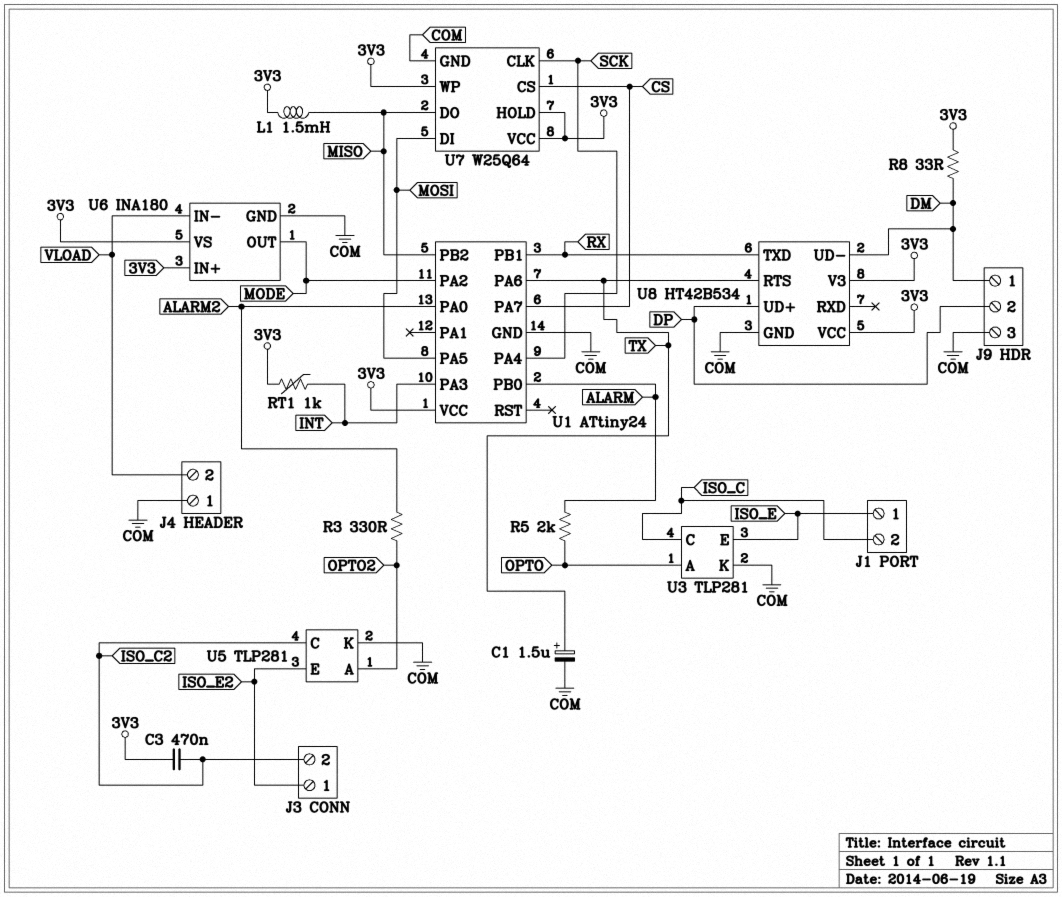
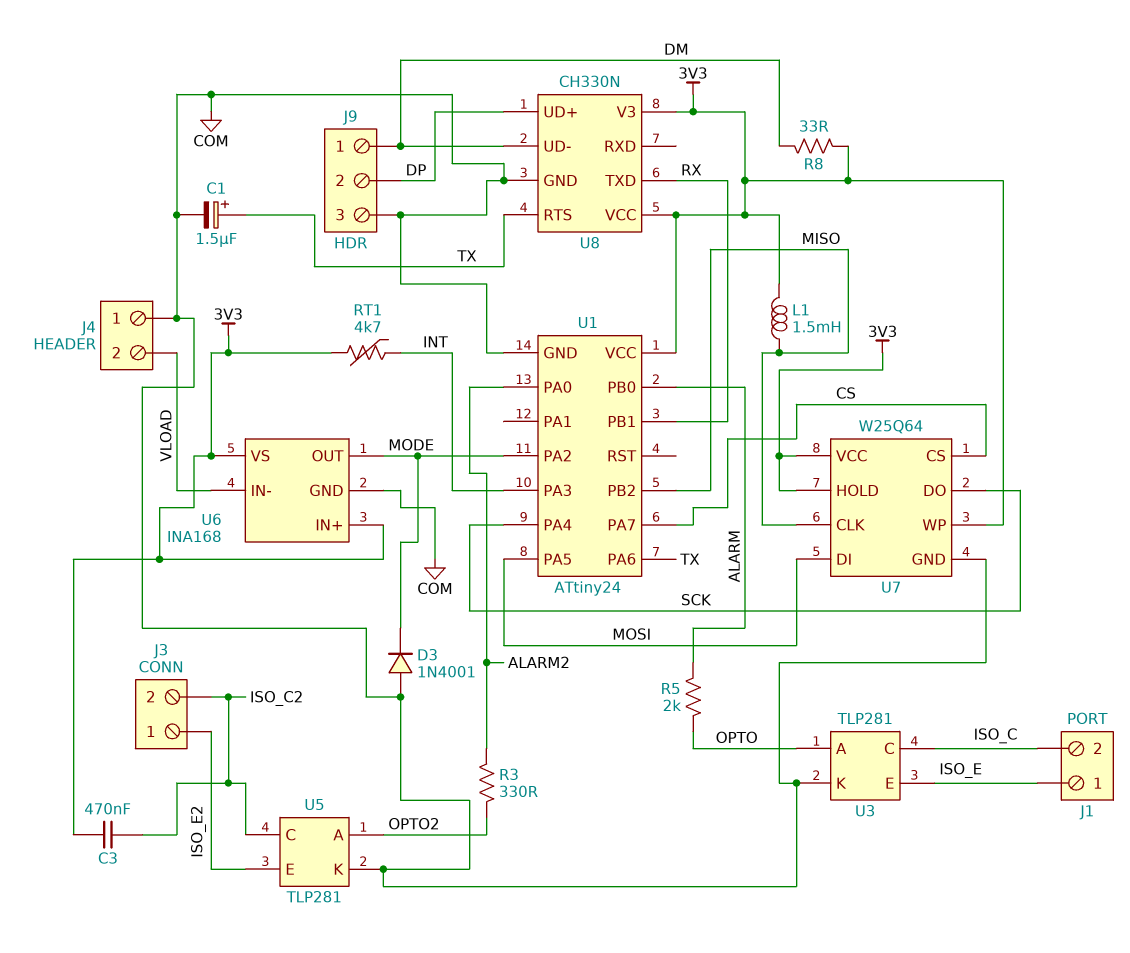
D3: none -> diode 1N4001 (A COM, K MODE)
RT1: 1k (3V3, INT) -> 4.7k (3V3, INT)
U6: INA180 -> INA168
U7 pin CLK: SCK -> MISO
U7 pin DO: MISO -> SCK
U8: HT42B534 -> CH330N

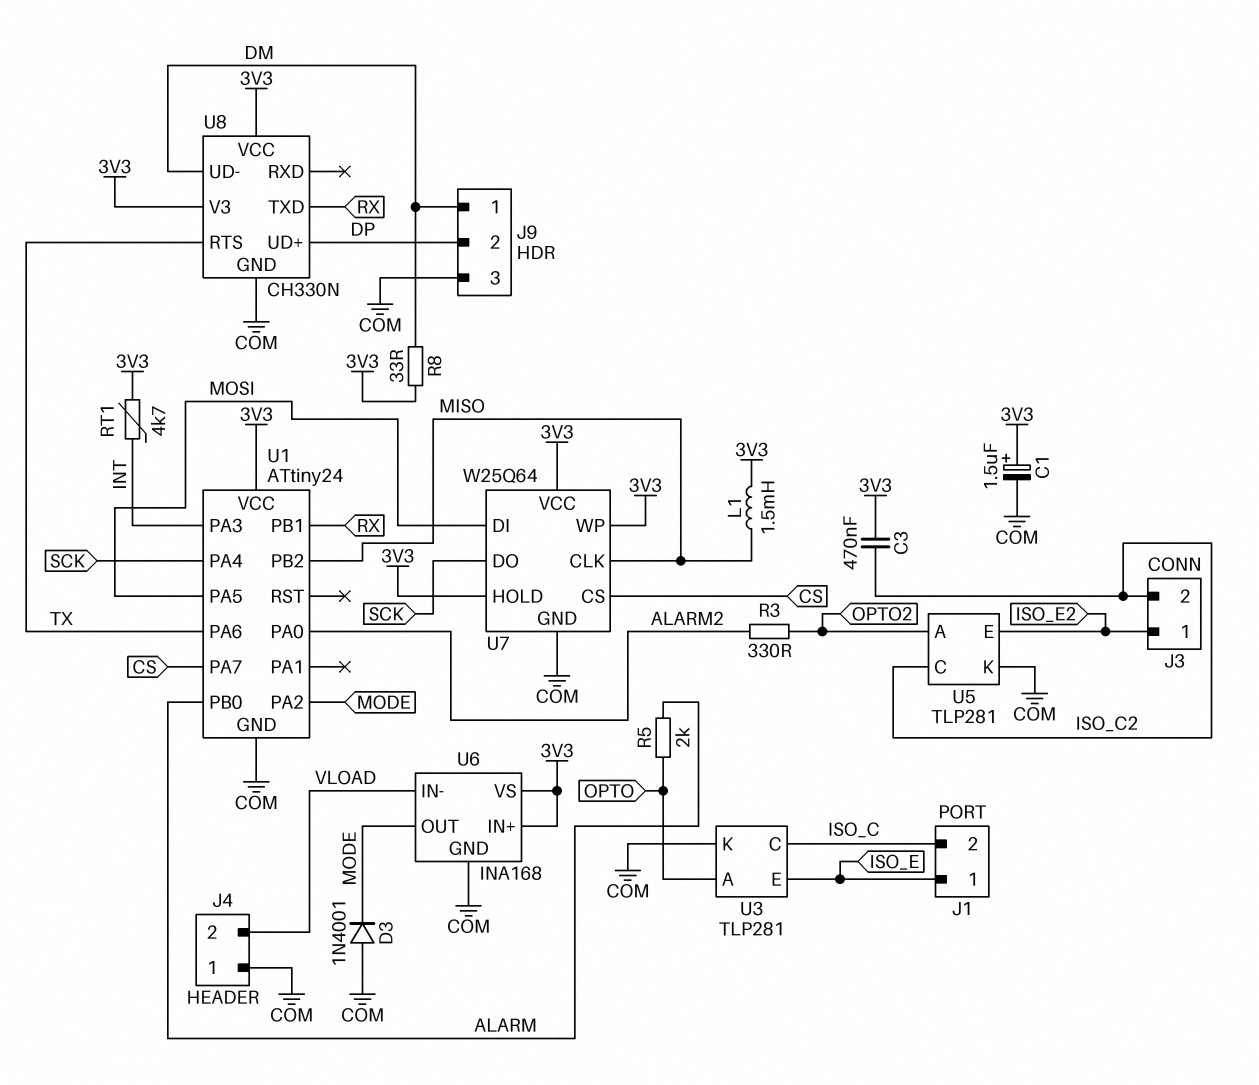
C1: 1.5uF (plus TX, minus COM) -> 1.5uF (plus 3V3, minus COM)

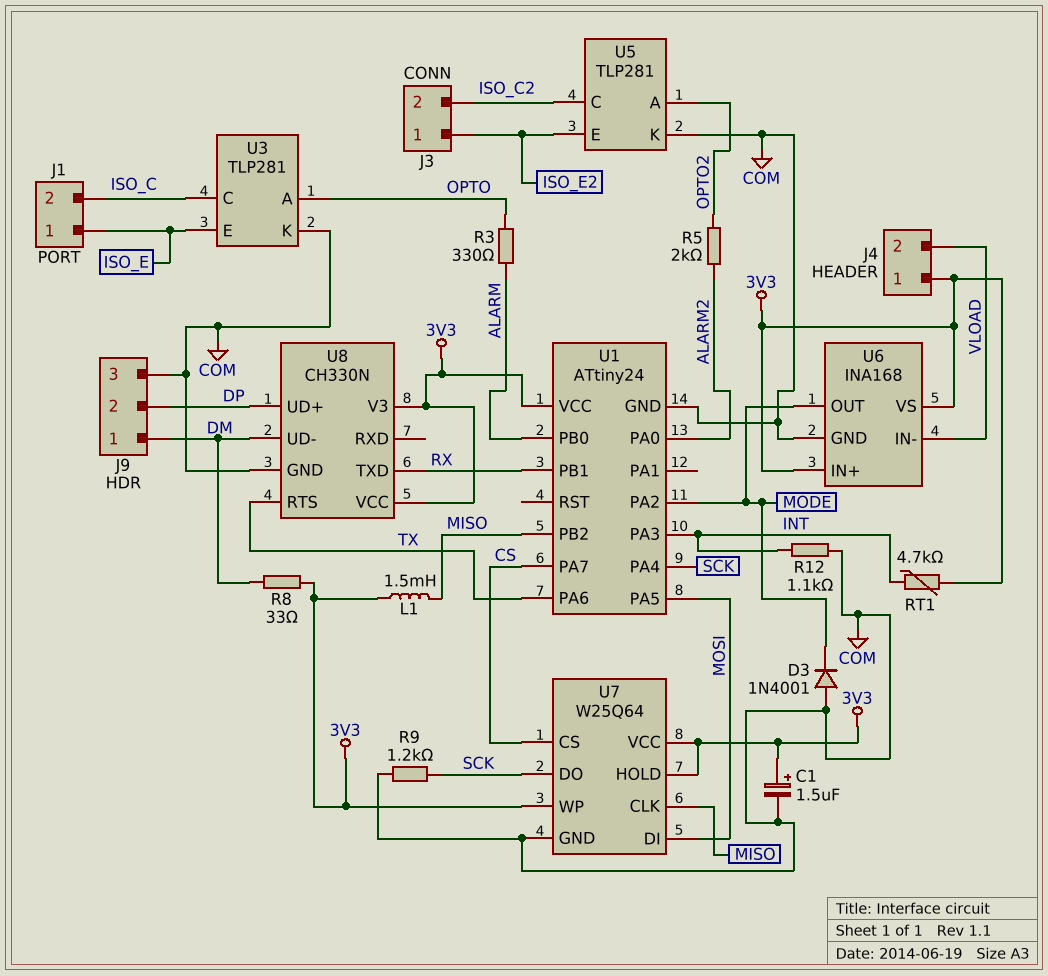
C3: 470nF (3V3, ISO_C2) -> none
J4 pin 1: COM -> 3V3
R3: 330 (ALARM2, OPTO2) -> 330 (ALARM, OPTO)
R5: 2k (ALARM, OPTO) -> 2k (ALARM2, OPTO2)
R9: none -> 1.2k (COM, SCK)
R12: none -> 1.1k (COM, INT)

